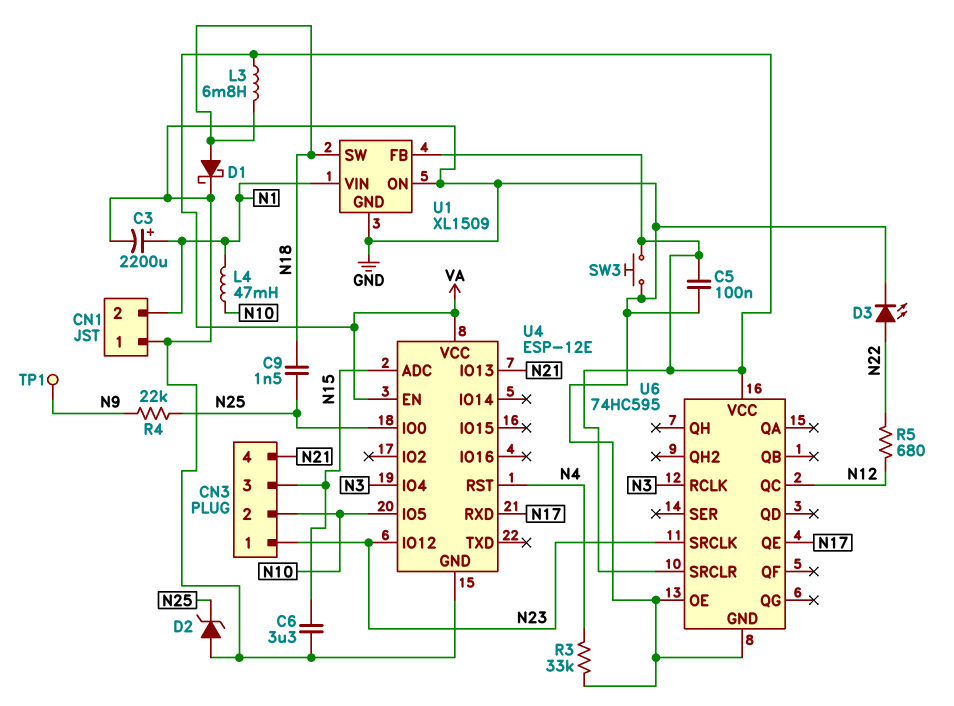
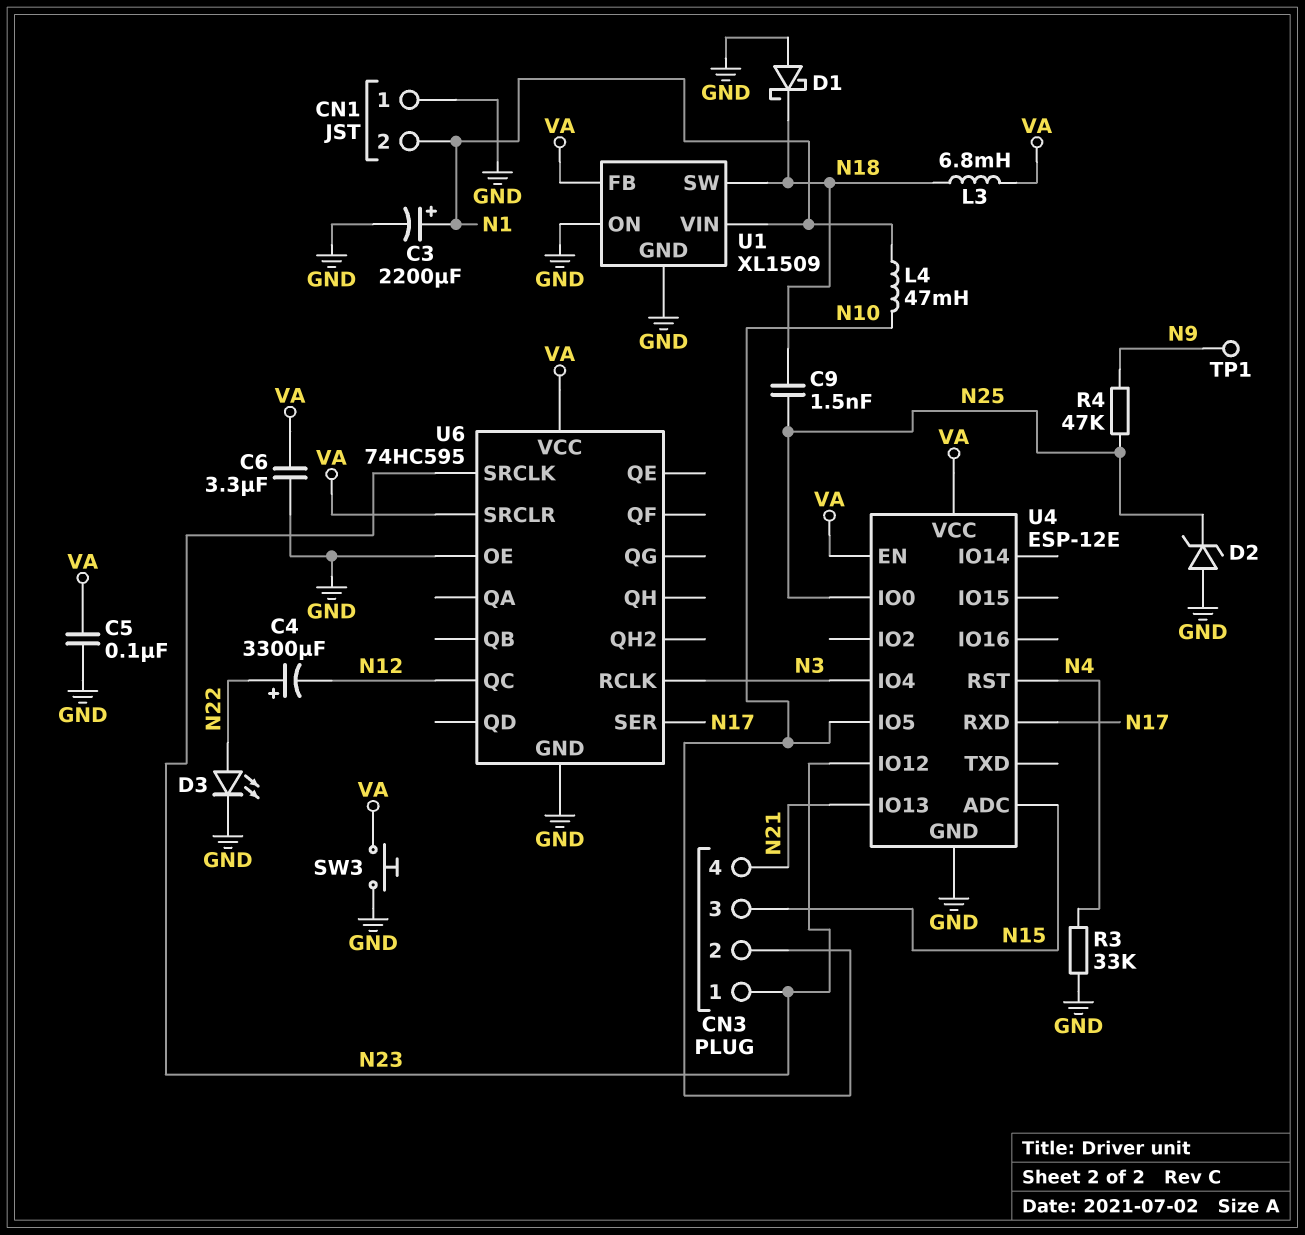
C4: none -> 3300uF (plus N22, minus N12)
C6: 3.3uF (GND, N15) -> 3.3uF (GND, VA)
D1: schottky (A N18, K GND) -> schottky (A GND, K N18)
R4: 22k (N9, N25) -> 47k (N9, N25)
R5: 680 (N12, N22) -> none
U6 pin QE: N17 -> none
U6 pin SER: none -> N17

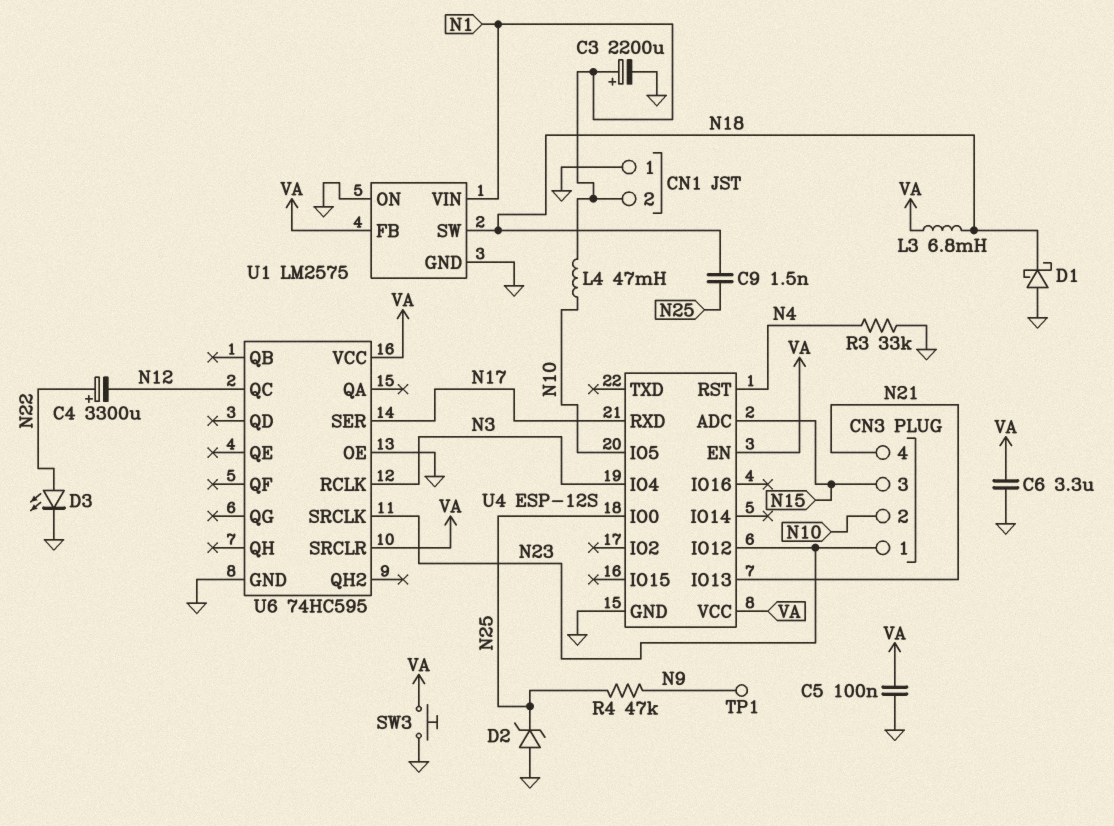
U1: XL1509 -> LM2575
U4: ESP-12E -> ESP-12S

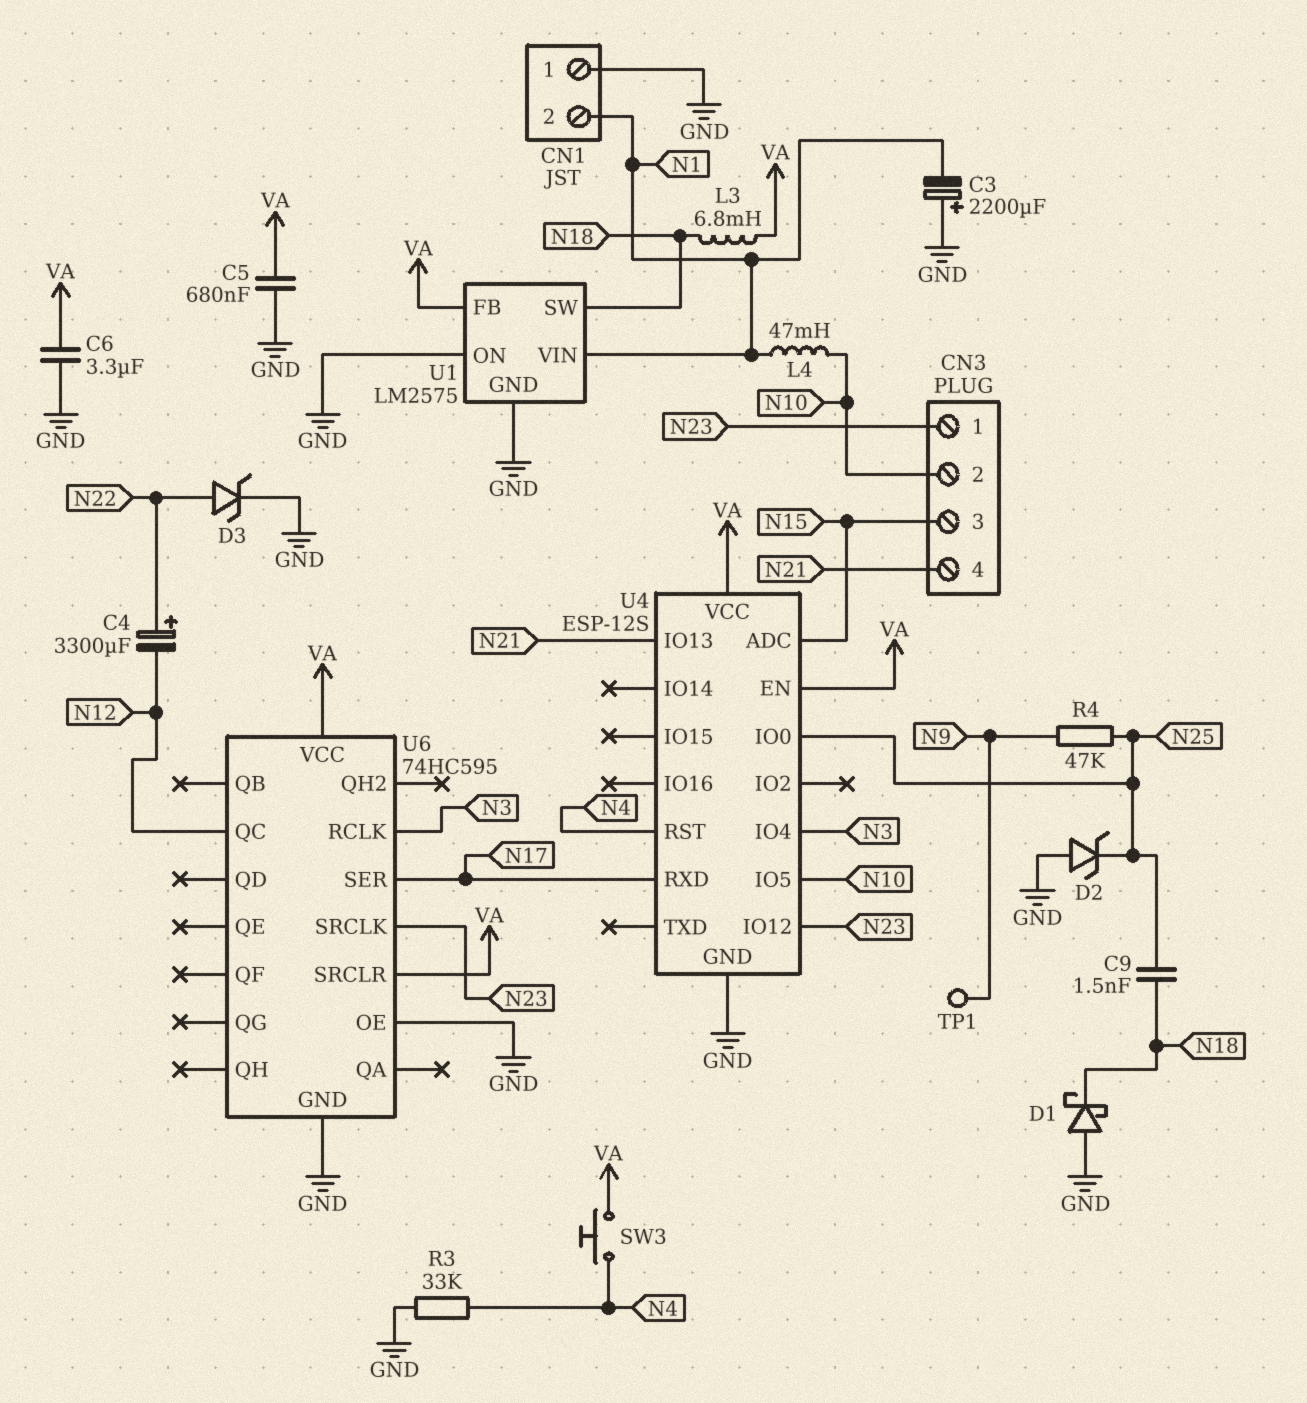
C3: 2200uF (plus N1, minus GND) -> 2200uF (plus GND, minus N1)
C5: 100nF (GND, VA) -> 680nF (GND, VA)
D3: LED (A N22, K GND) -> zener (A N22, K GND)
SW3: button (GND, VA) -> button (N4, VA)

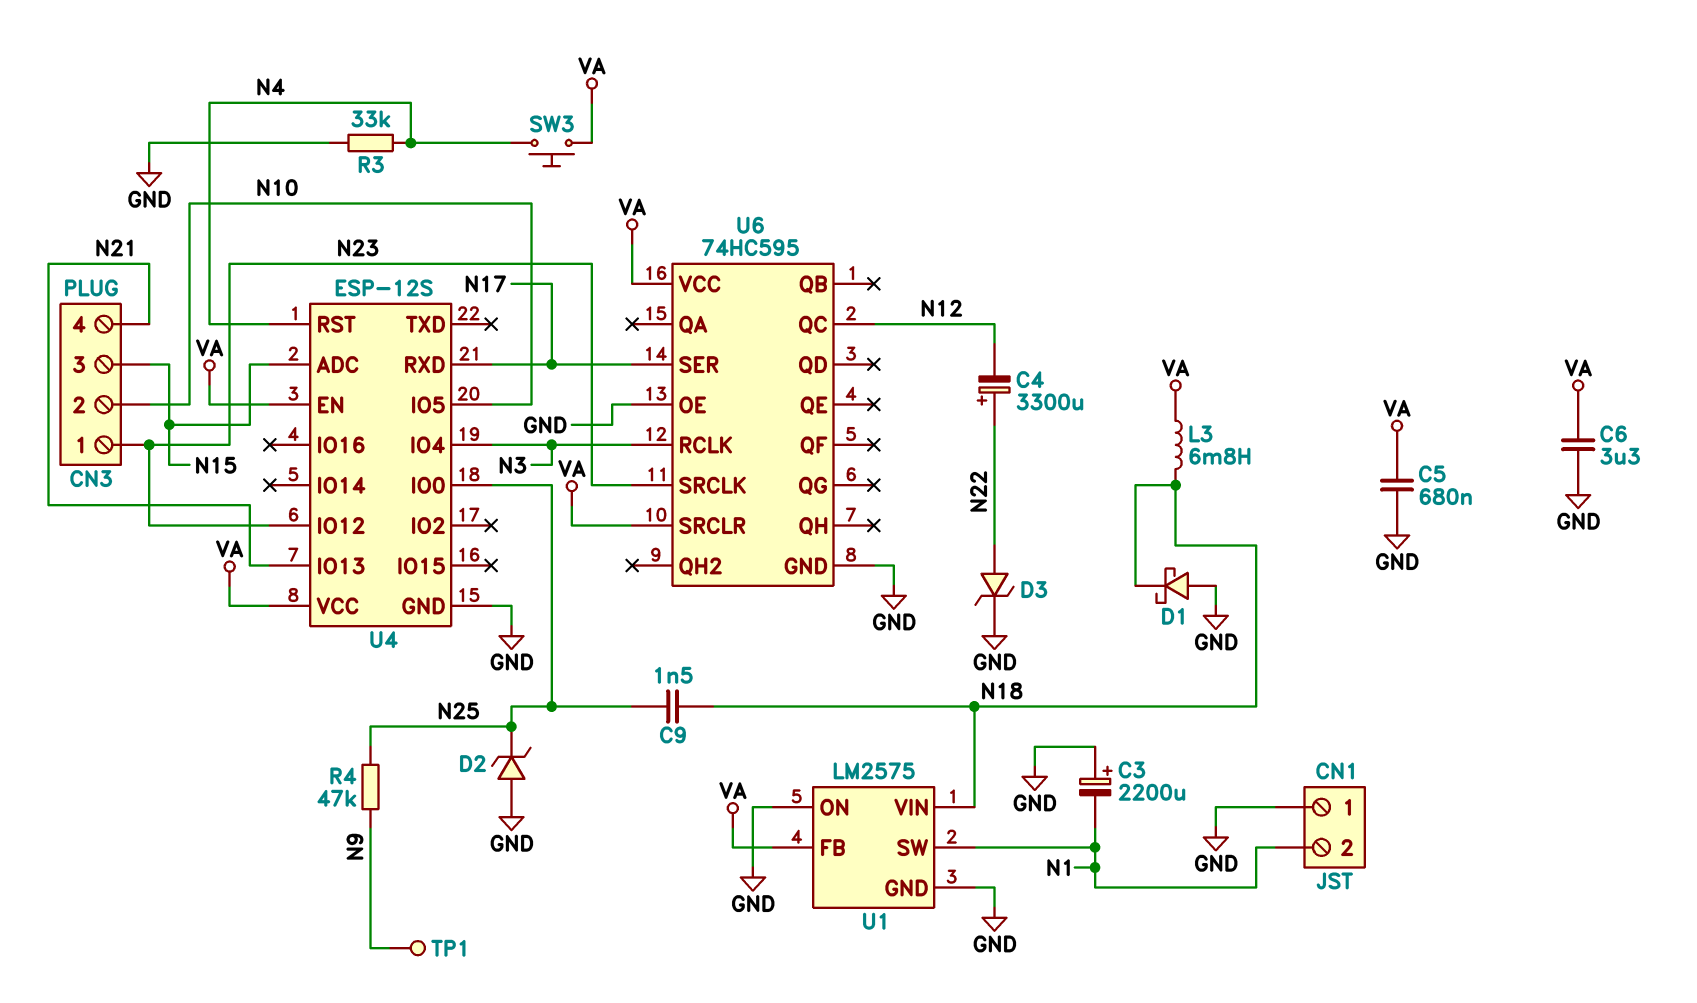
L4: 47mH (N1, N10) -> none
U1 pin SW: N18 -> N1
U1 pin VIN: N1 -> N18

